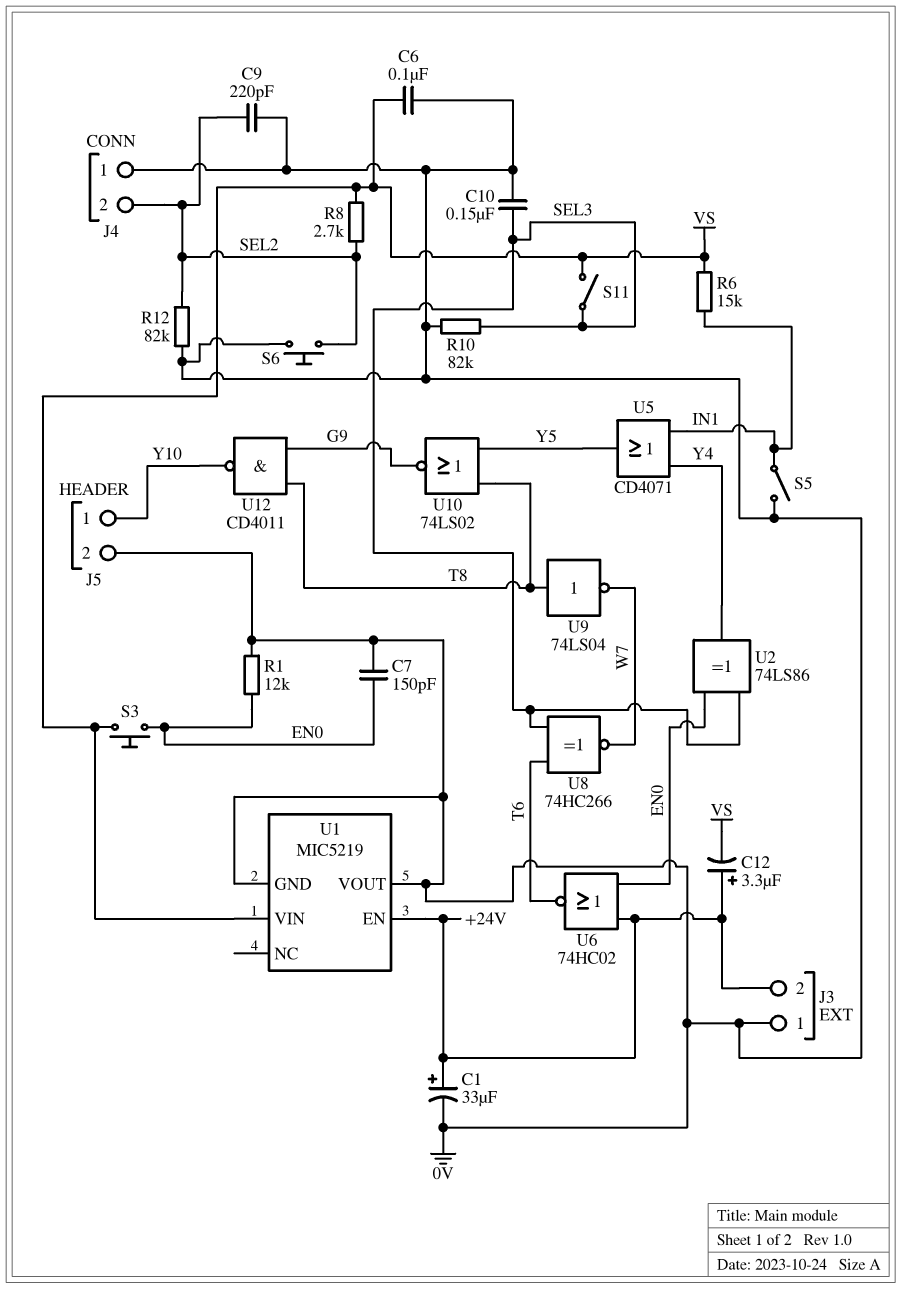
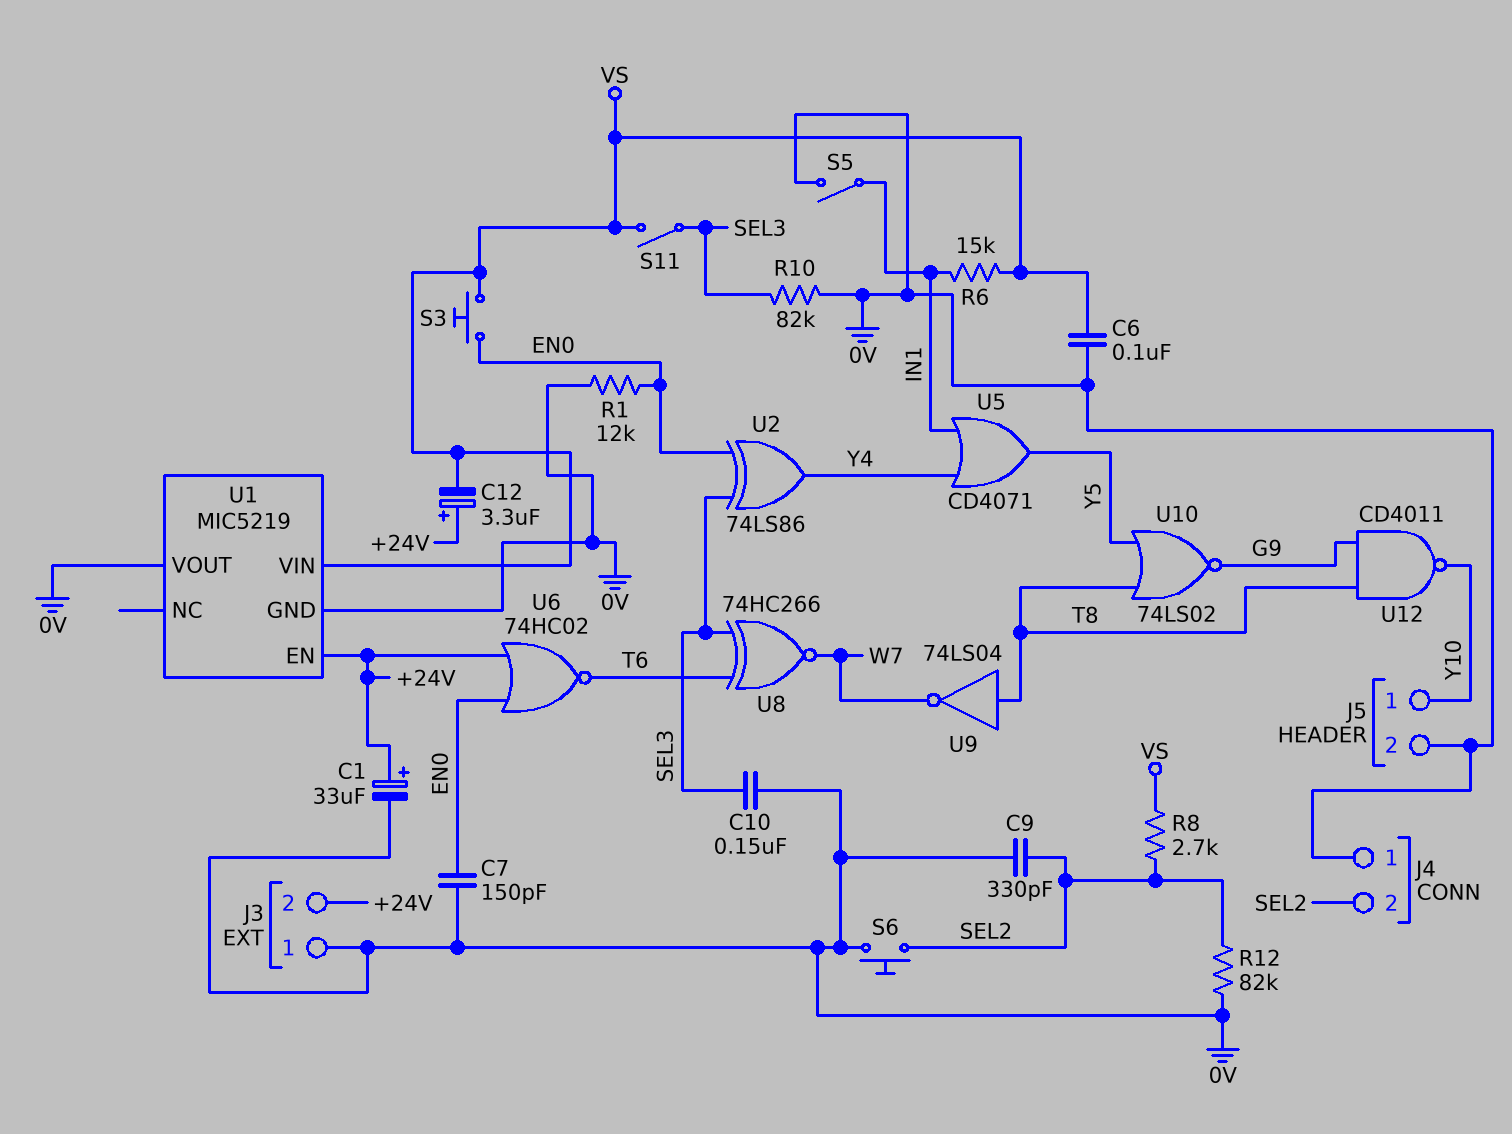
C9: 220pF (0V, SEL2) -> 330pF (0V, SEL2)

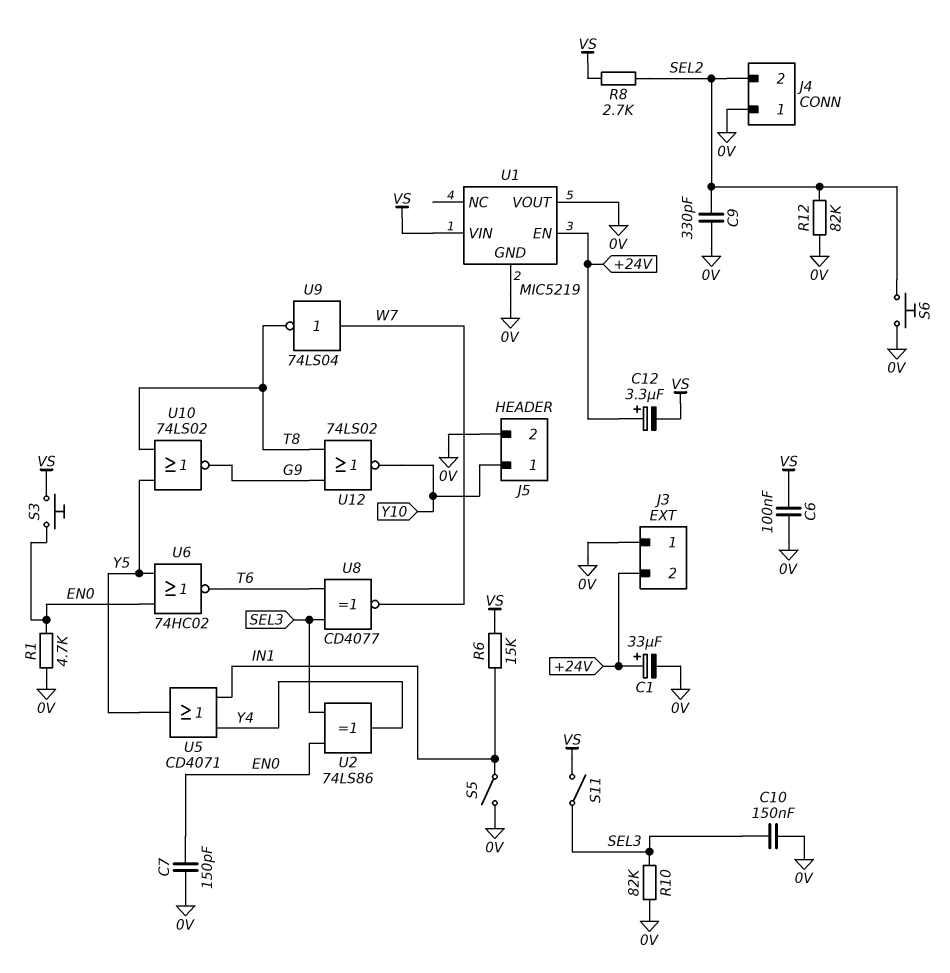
R1: 12k (0V, EN0) -> 4.7k (0V, EN0)
U6: NOR 74HC02 (in +24V, in EN0, out T6) -> NOR 74HC02 (in EN0, in Y5, out T6)
U8: XNOR 74HC266 (in SEL3, in T6, out W7) -> XNOR CD4077 (in SEL3, in T6, out W7)
U9: NOT 74LS04 (in T8, out W7) -> NOT 74LS04 (in W7, out T8)
U12: NAND CD4011 (in G9, in T8, out Y10) -> NOR 74LS02 (in G9, in T8, out Y10)

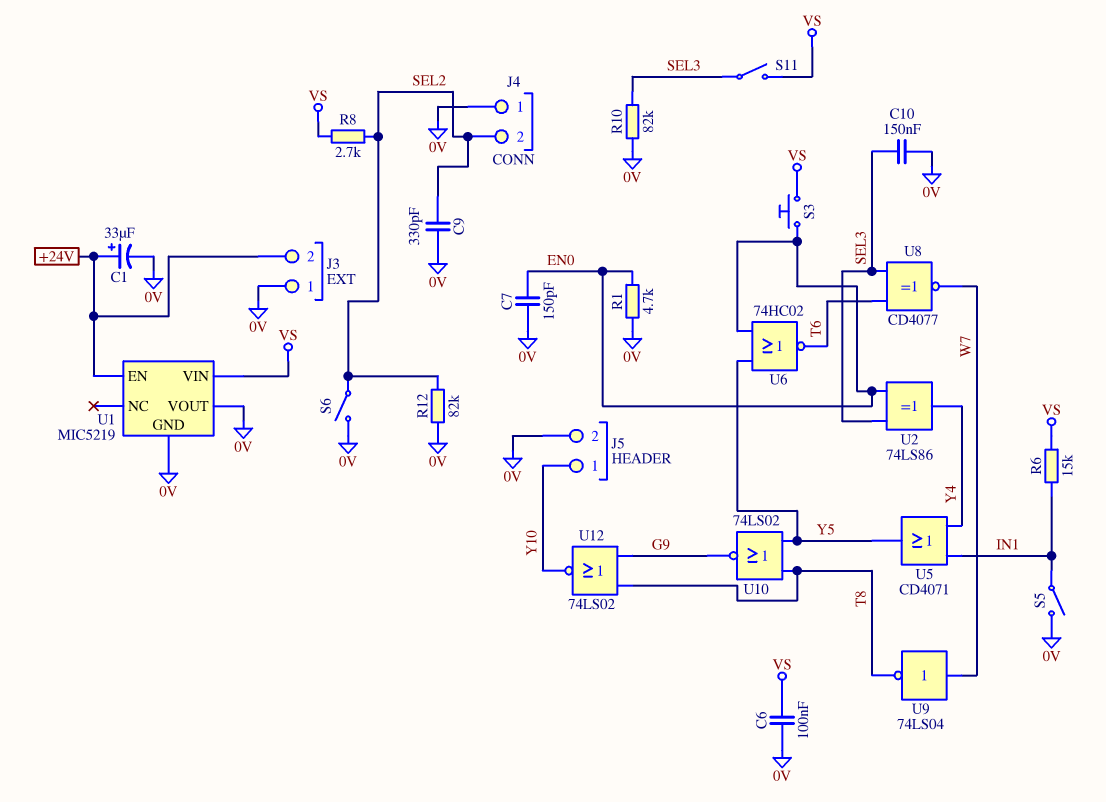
C12: 3.3uF (plus +24V, minus VS) -> none
S6: button (0V, SEL2) -> switch (0V, SEL2)

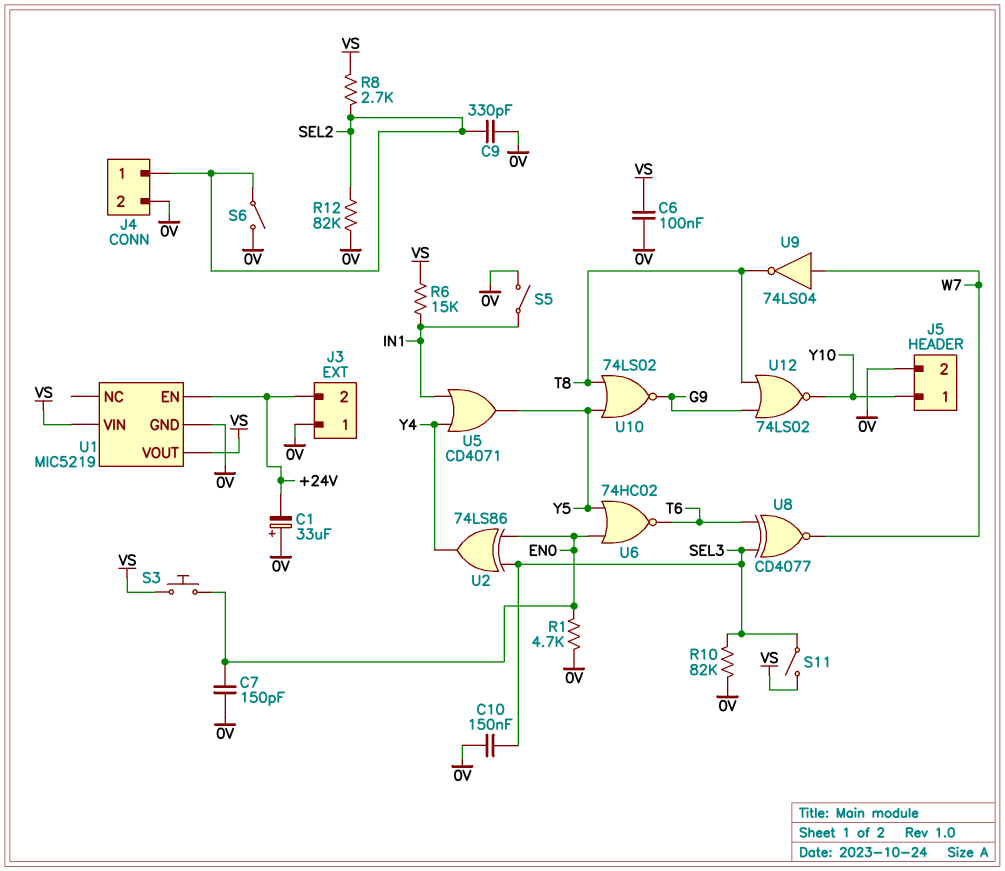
C1: 33uF (plus +24V, minus 0V) -> 33uF (plus 0V, minus +24V)
J4 pin 1: 0V -> SEL2
J4 pin 2: SEL2 -> 0V
U1 pin VOUT: 0V -> VS

